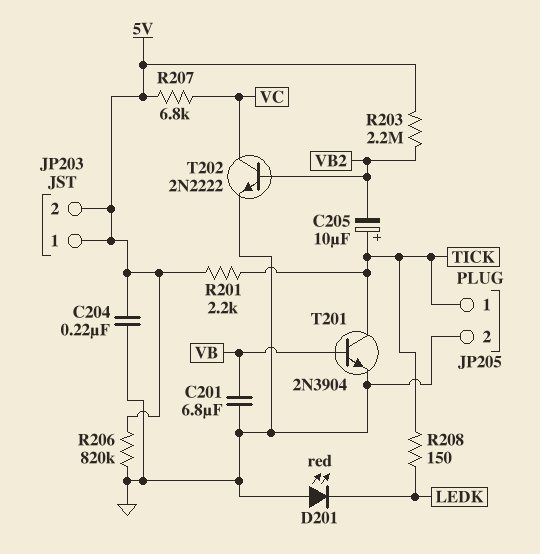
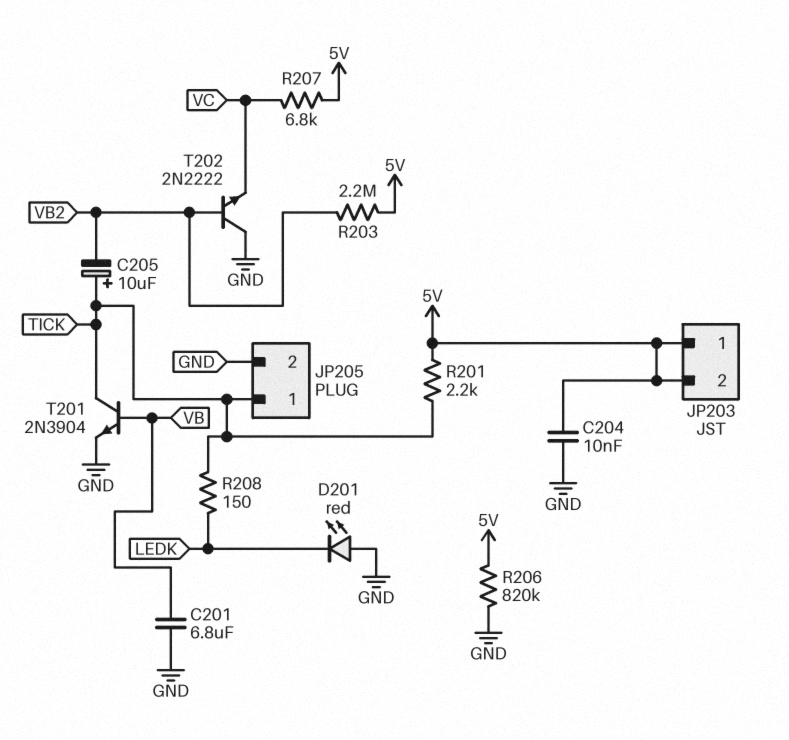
C204: 220nF (5V, GND) -> 10nF (5V, GND)
T202: NPN 2N2222 (B VB2, C VC, E GND) -> NPN 2N2222 (B VB2, C GND, E VC)

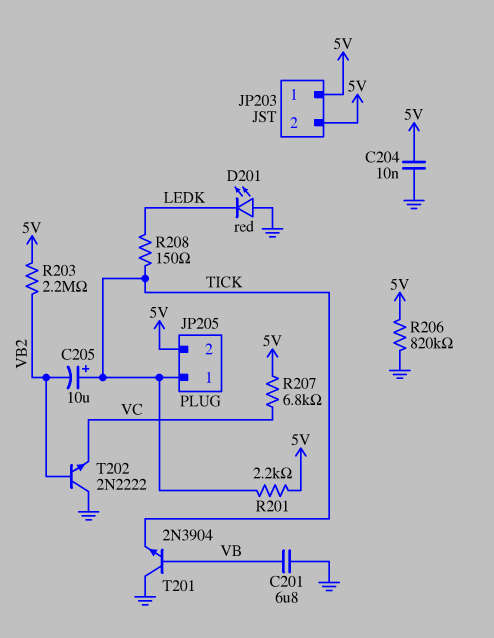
JP205 pin 2: GND -> 5V
T201: NPN 2N3904 (B VB, C TICK, E GND) -> NPN 2N3904 (B VB, C GND, E TICK)

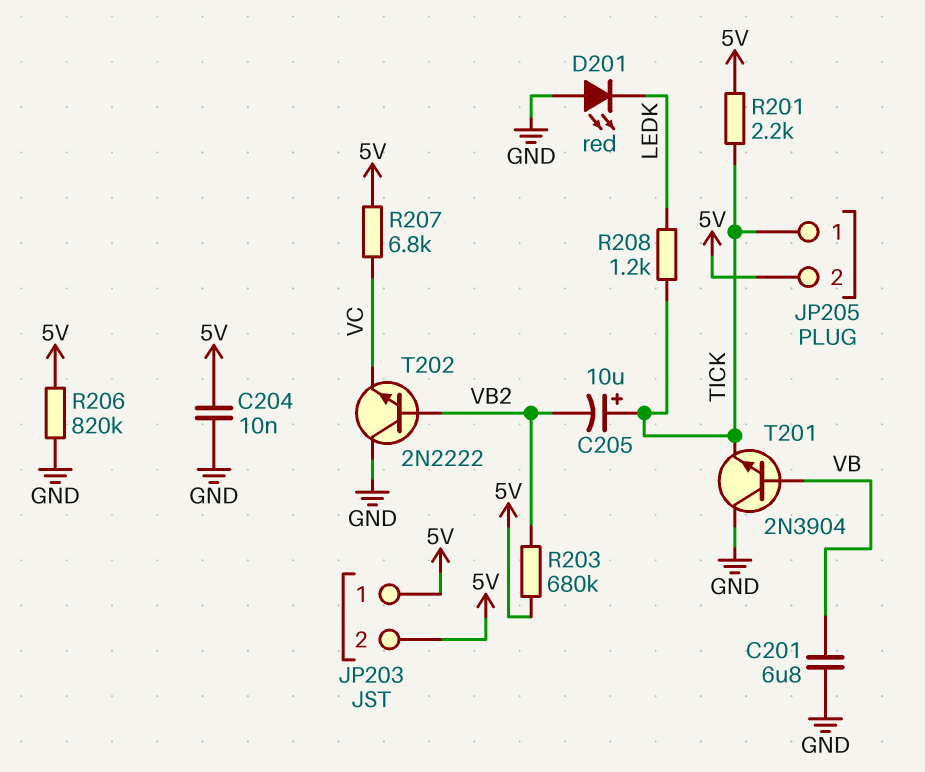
R203: 2.2M (5V, VB2) -> 680k (5V, VB2)
R208: 150 (LEDK, TICK) -> 1.2k (LEDK, TICK)

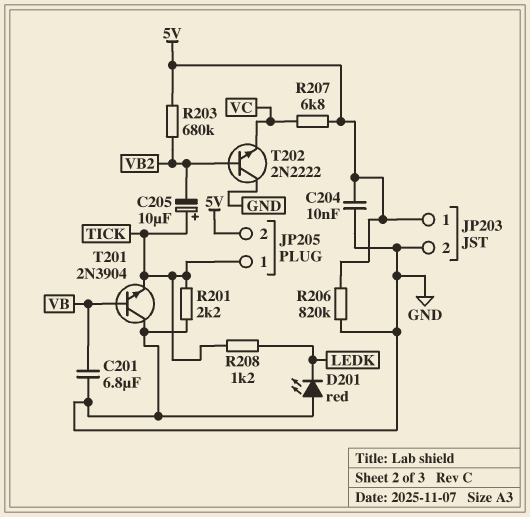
JP203 pin 2: 5V -> GND
R201: 2.2k (5V, TICK) -> 2.2k (GND, TICK)

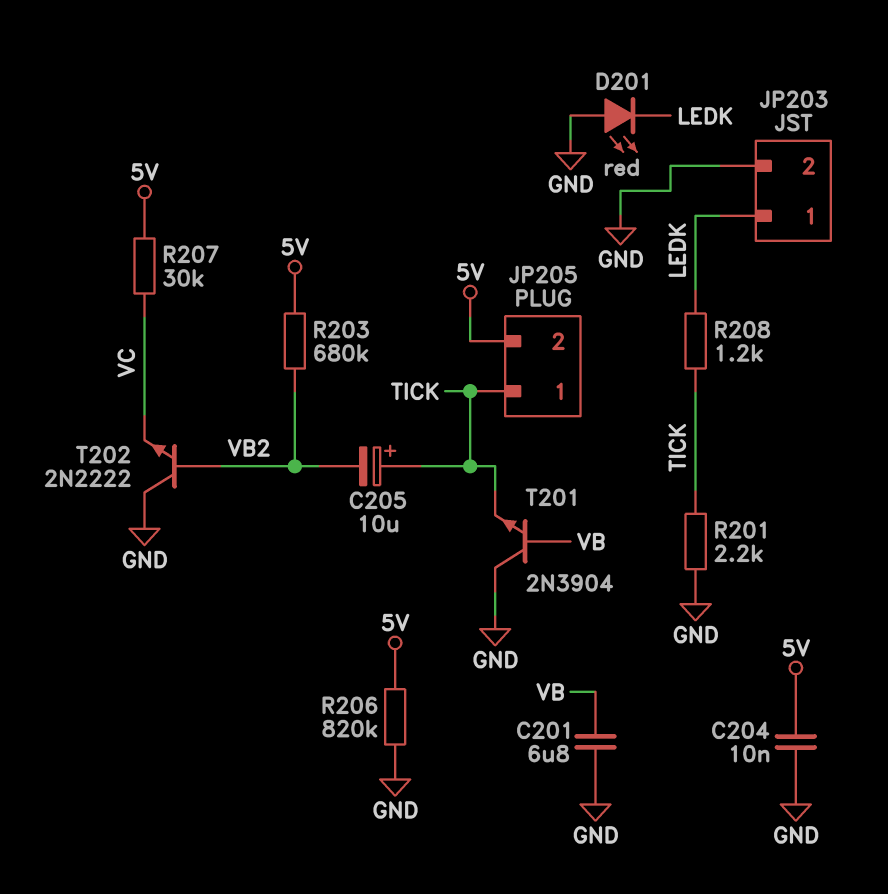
JP203 pin 1: 5V -> LEDK
R207: 6.8k (5V, VC) -> 30k (5V, VC)

